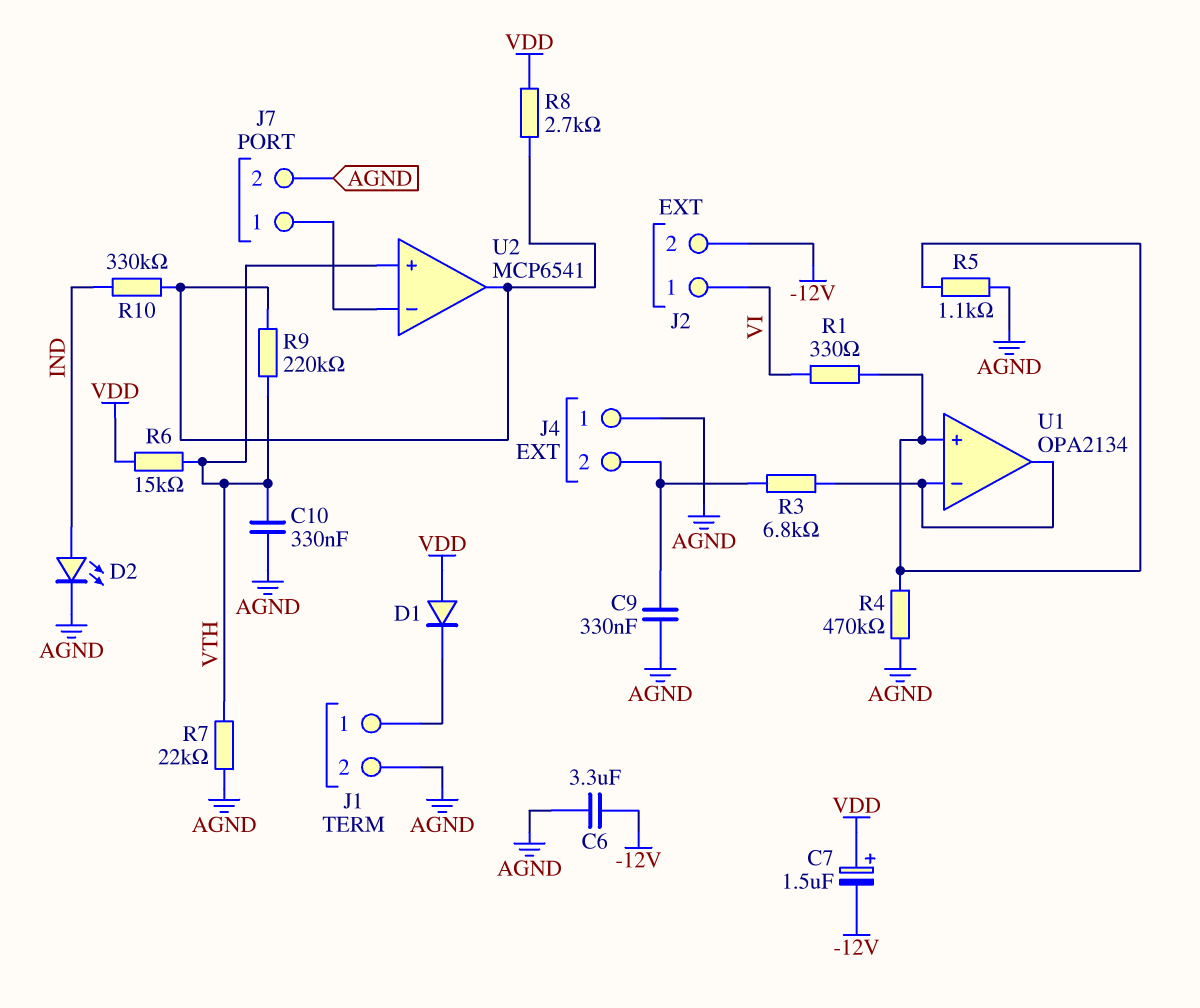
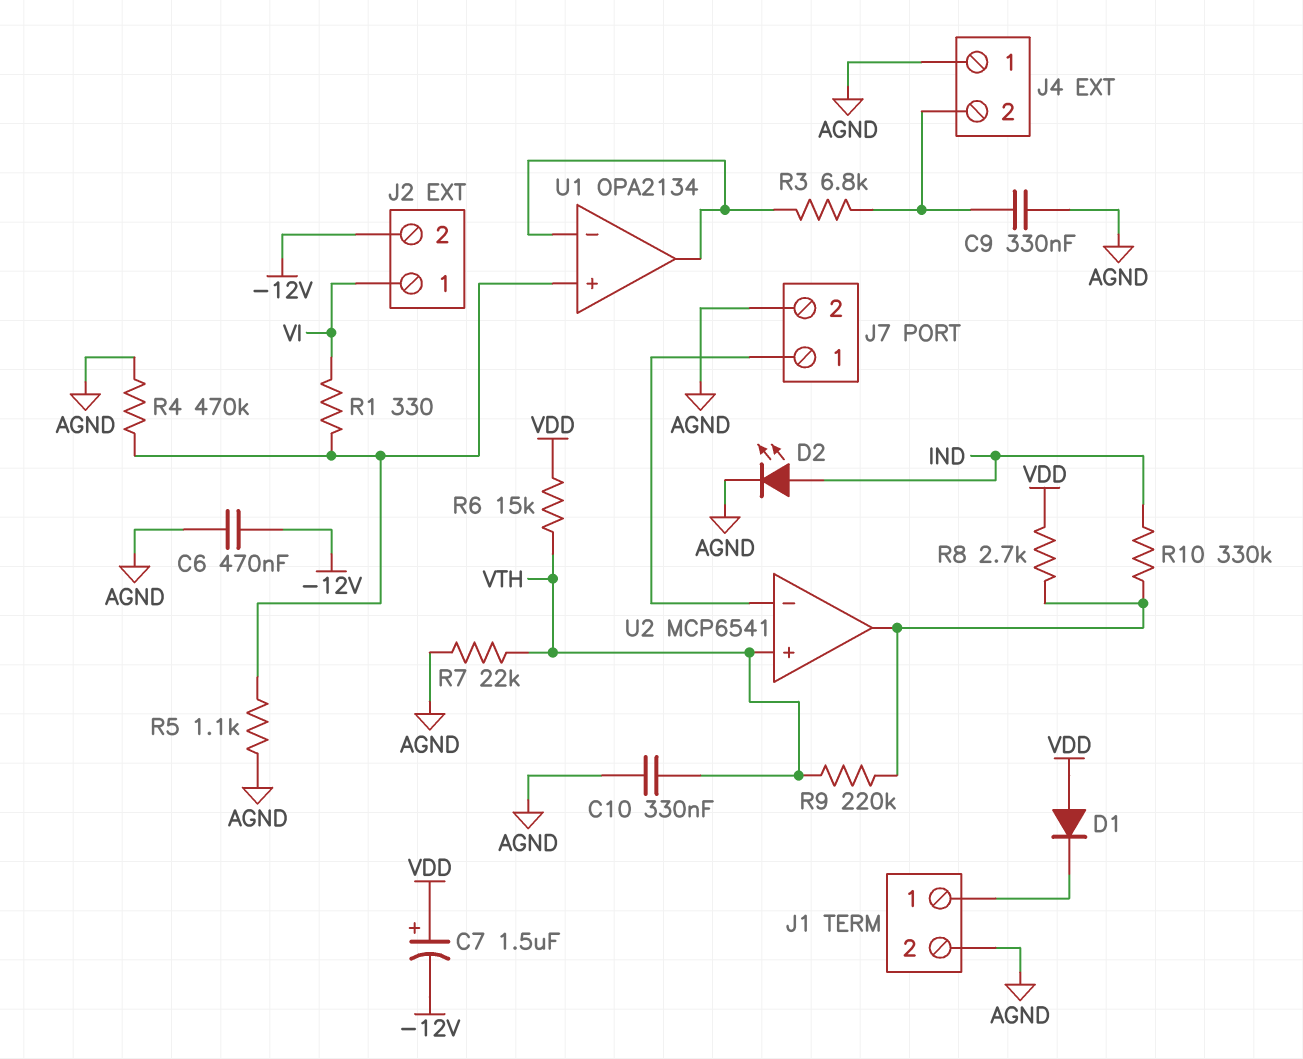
C6: 3.3uF (-12V, AGND) -> 470nF (-12V, AGND)

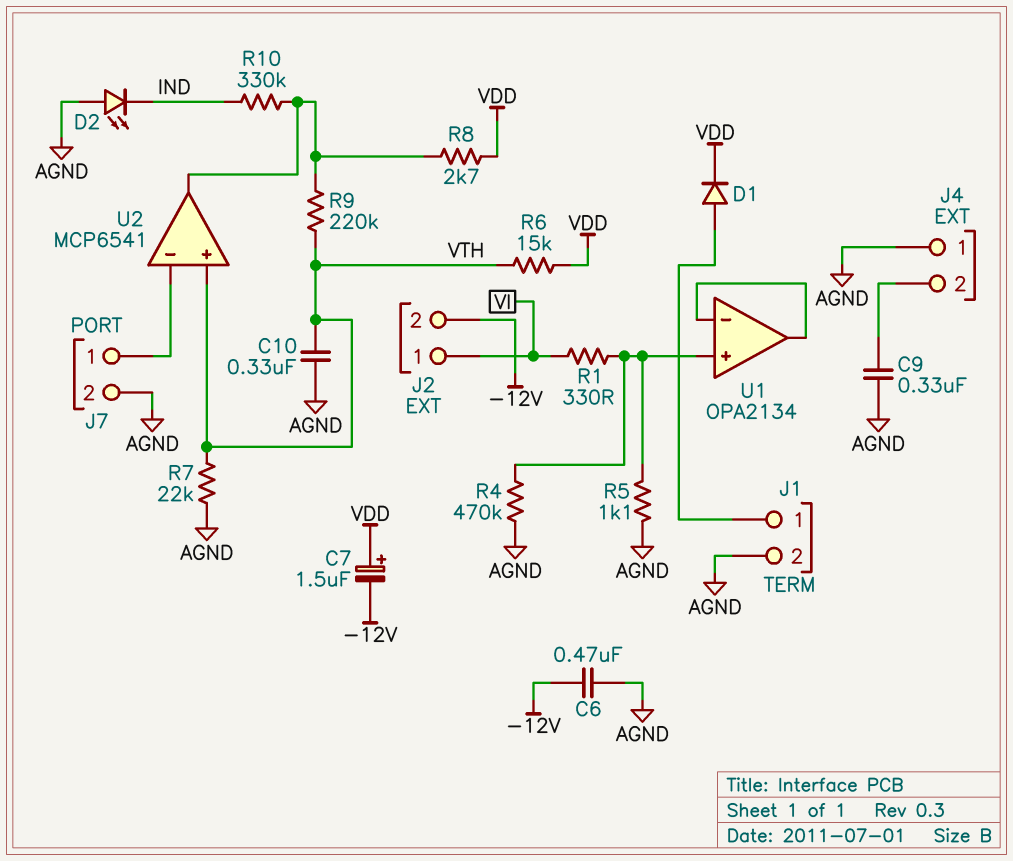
D1: diode (A VDD, K J1/1) -> diode (A J1/1, K VDD)
D2: LED (A IND, K AGND) -> LED (A AGND, K IND)
R3: 6.8k (J4/2, U1/in-) -> none

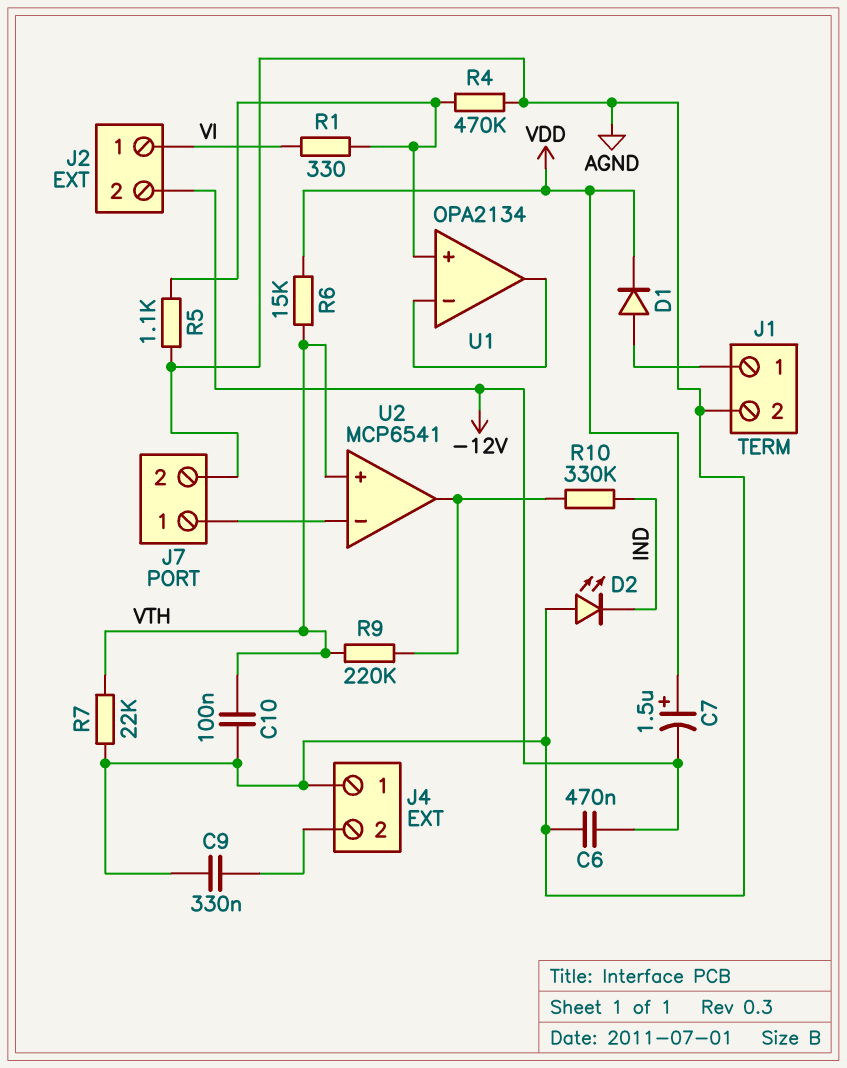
C10: 330nF (AGND, VTH) -> 100nF (AGND, VTH)
R8: 2.7k (U2/out, VDD) -> none

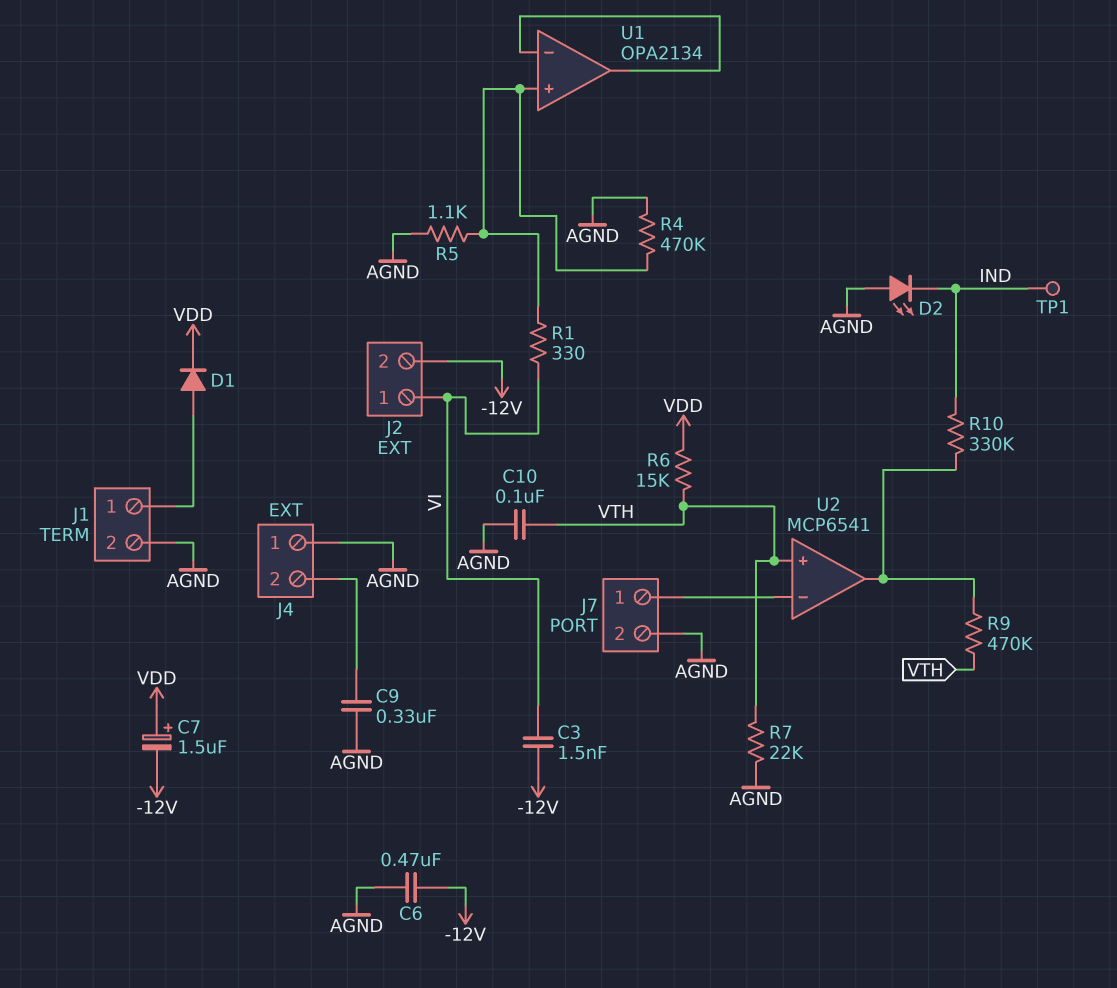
C3: none -> 1.5nF (-12V, VI)
R9: 220k (U2/out, VTH) -> 470k (U2/out, VTH)
TP1: none -> test point (IND)

